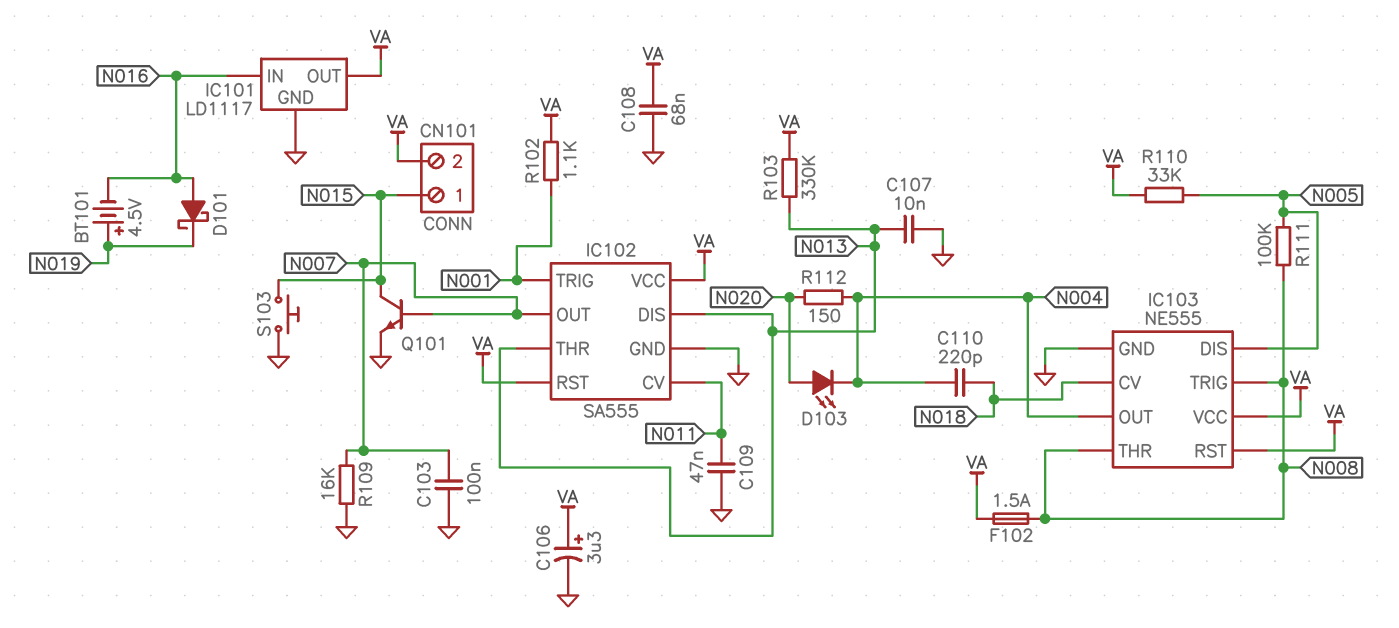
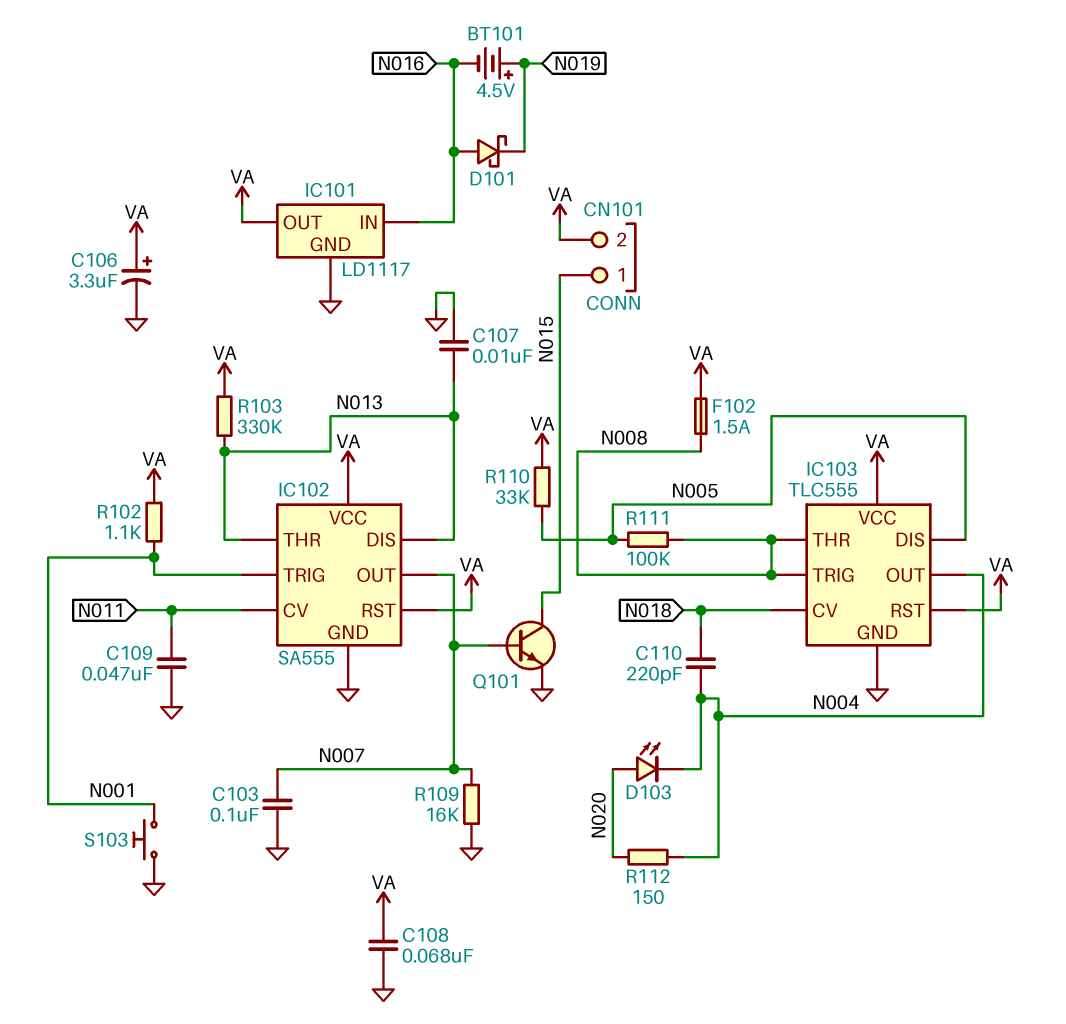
IC103: NE555 -> TLC555
S103: button (GND, N015) -> button (GND, N001)

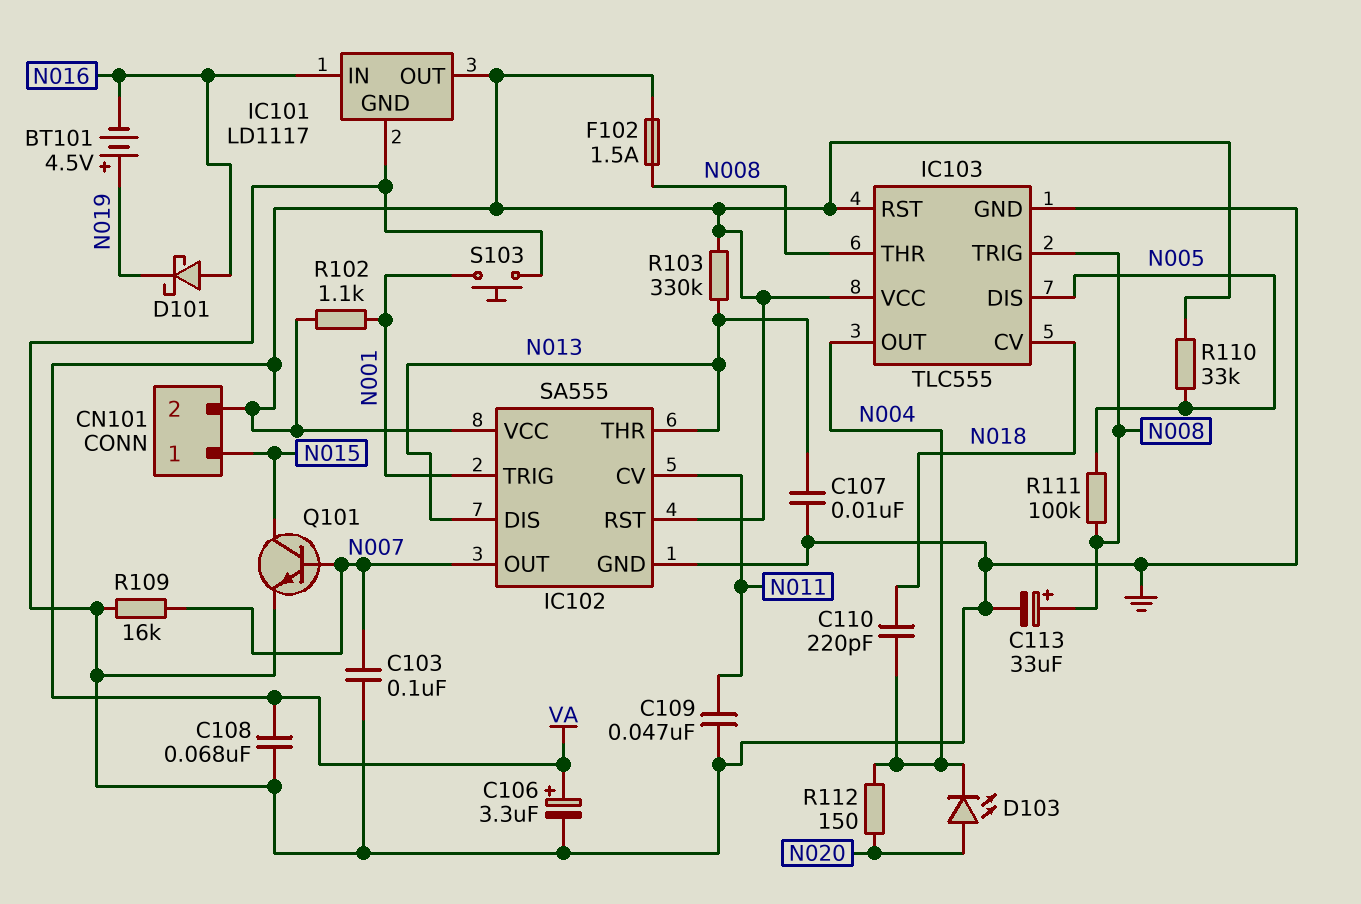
C113: none -> 33uF (plus N008, minus GND)

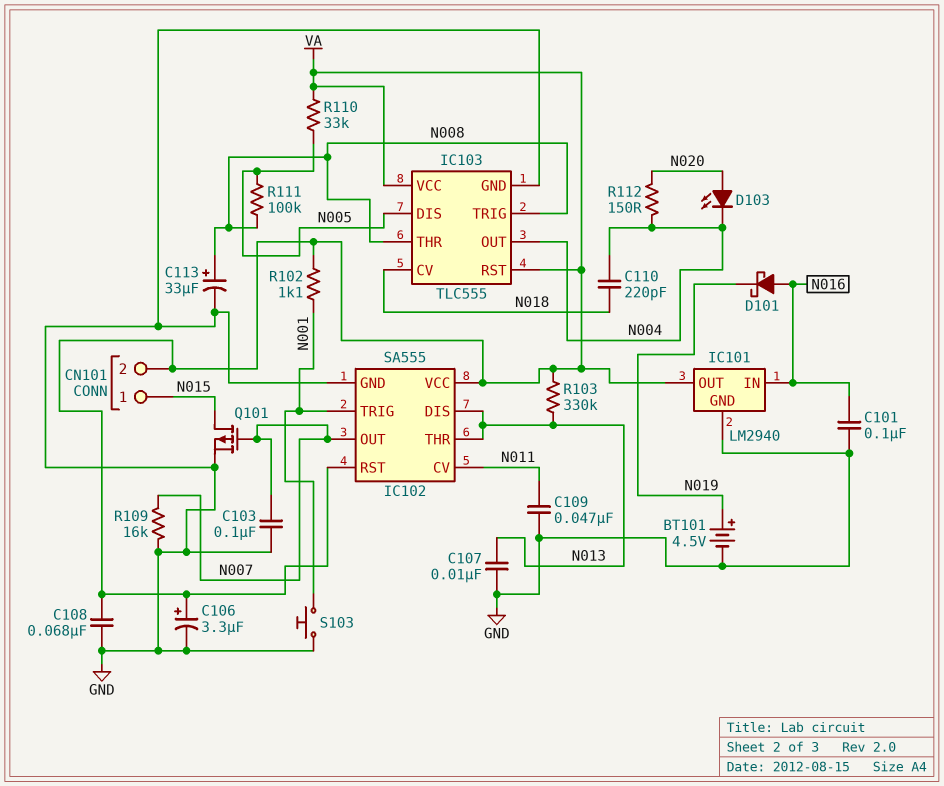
BT101: 4.5V (plus N019, minus N016) -> 4.5V (plus N019, minus GND)
C101: none -> 100nF (GND, N016)
F102: 1.5A (N008, VA) -> none
IC101: LD1117 -> LM2940
Q101: NPN (B N007, C N015, E GND) -> PMOS (G N007, D N015, S GND)

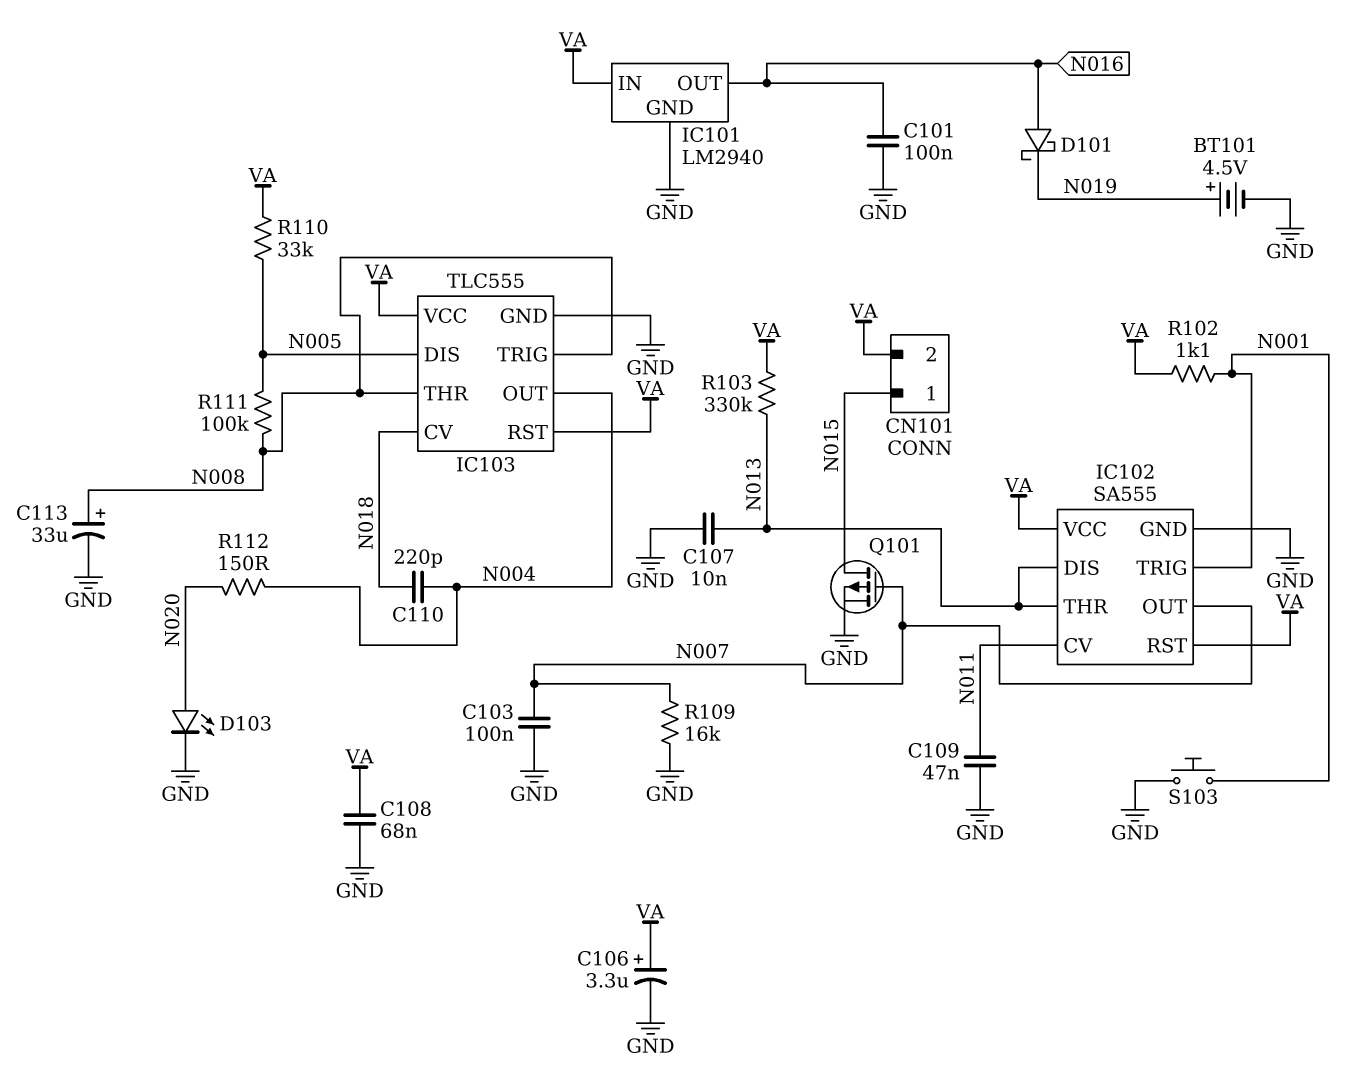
D103: LED (A N020, K N004) -> LED (A N020, K GND)
IC101 pin IN: N016 -> VA
IC101 pin OUT: VA -> N016

